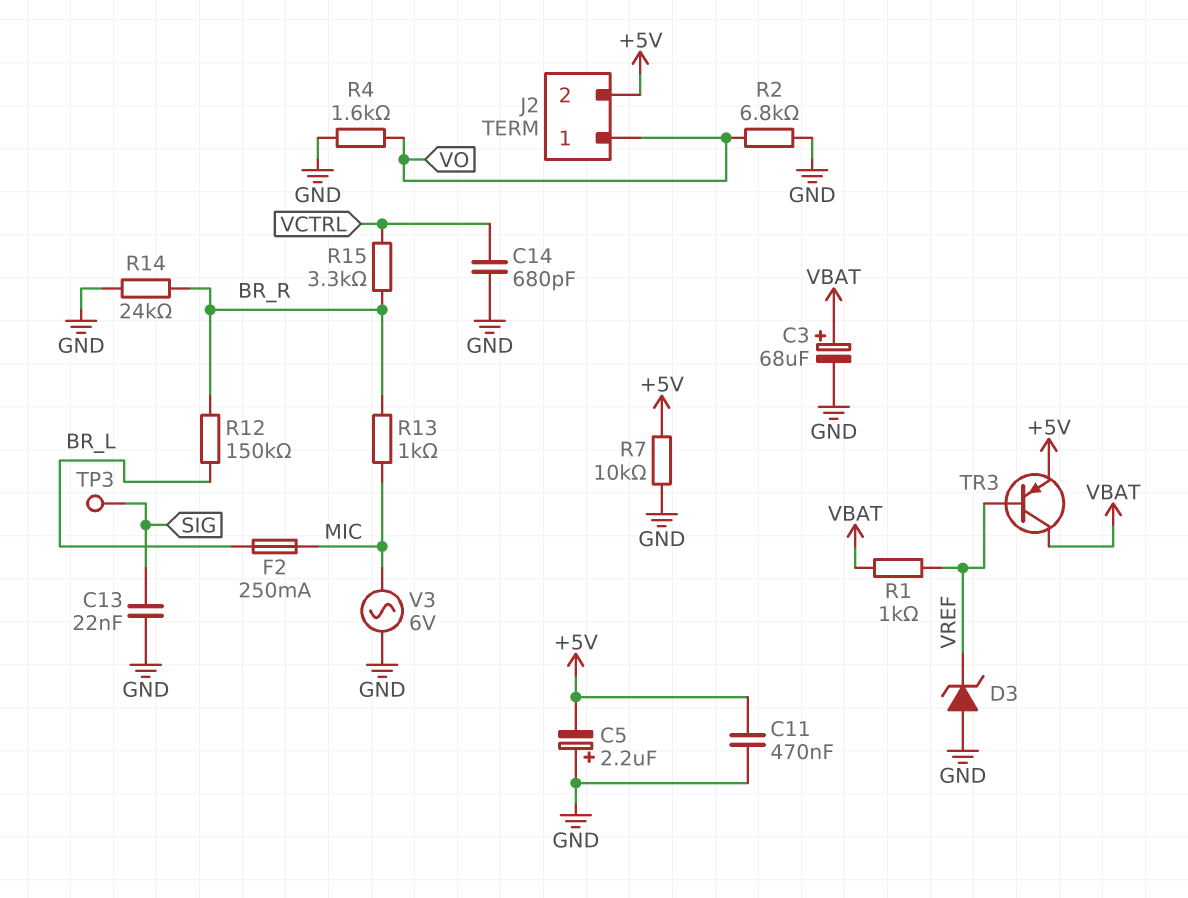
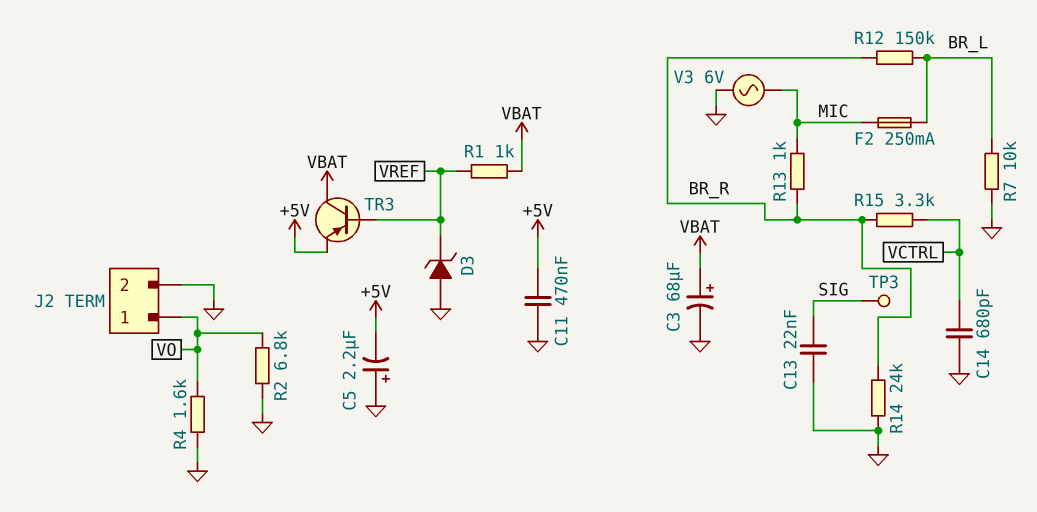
J2 pin 2: +5V -> GND
R7: 10k (+5V, GND) -> 10k (BR_L, GND)

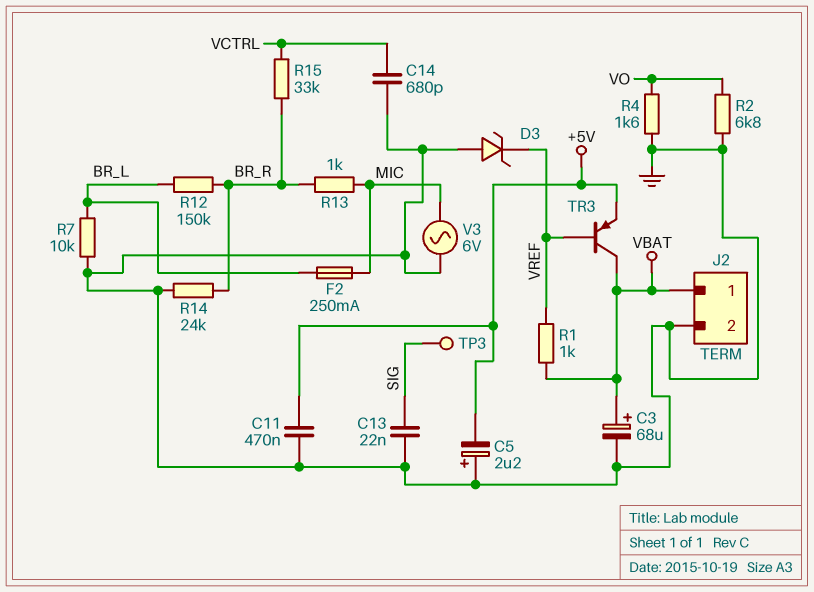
J2 pin 1: VO -> VBAT
R15: 3.3k (BR_R, VCTRL) -> 33k (BR_R, VCTRL)

